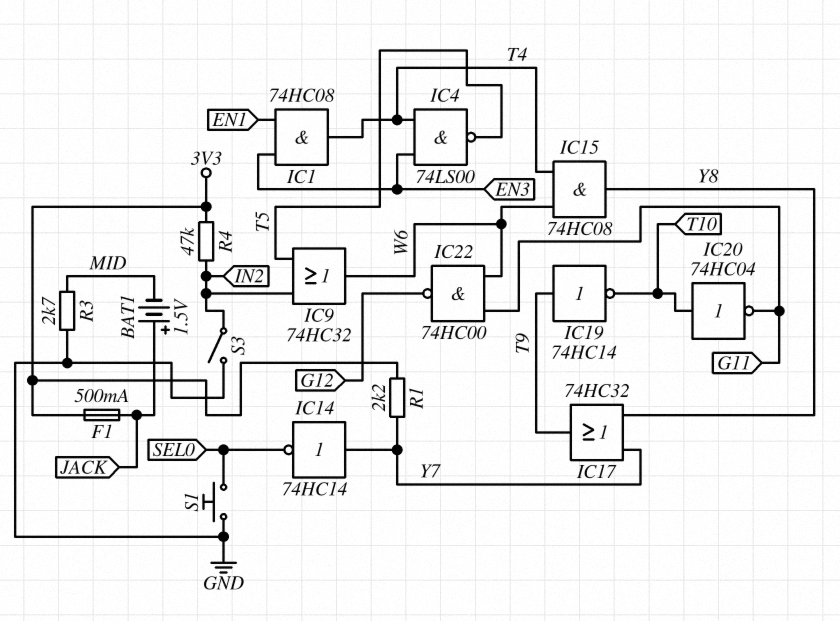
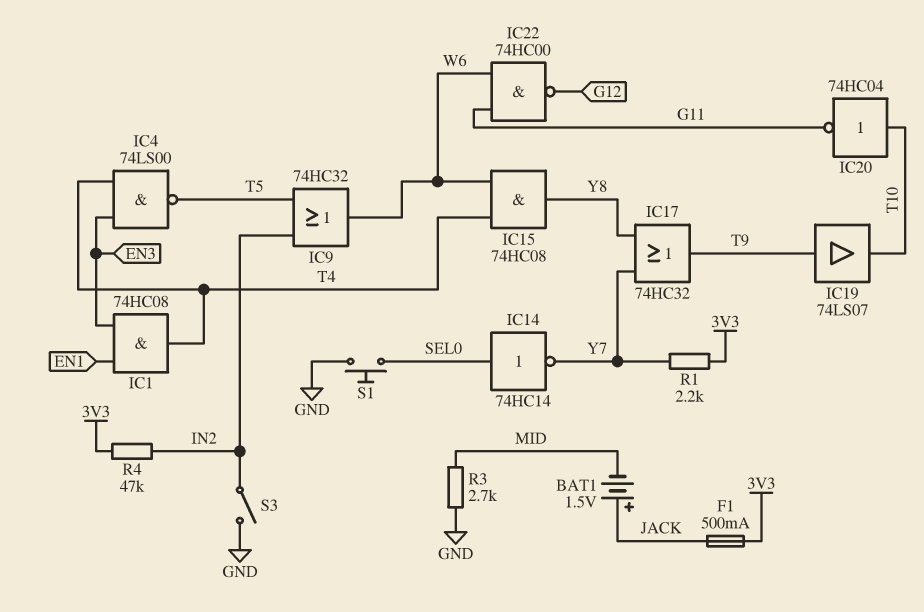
IC14: NOT 74HC14 (in Y7, out SEL0) -> NOT 74HC14 (in SEL0, out Y7)
IC19: NOT 74HC14 (in T9, out T10) -> buffer 74LS07 (in T9, out T10)

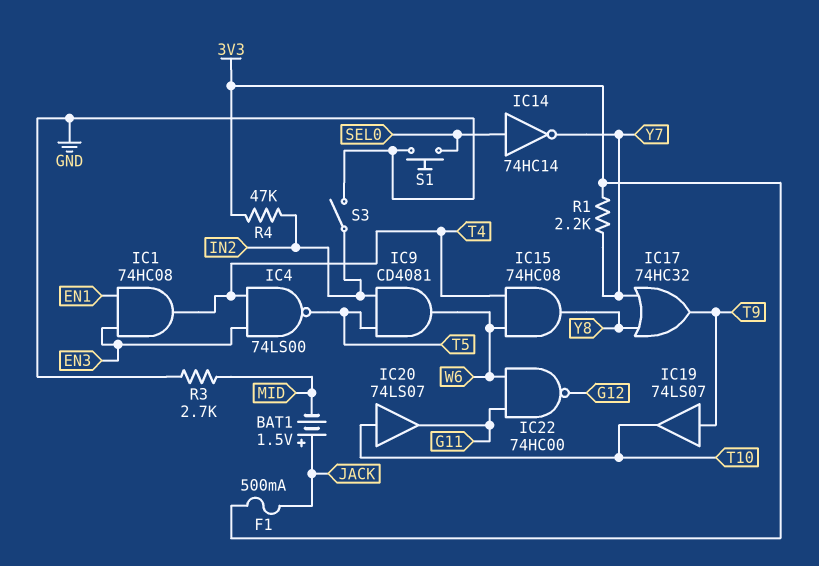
IC9: OR 74HC32 (in IN2, in T5, out W6) -> AND CD4081 (in IN2, in T5, out W6)
IC20: NOT 74HC04 (in T10, out G11) -> buffer 74LS07 (in T10, out G11)

